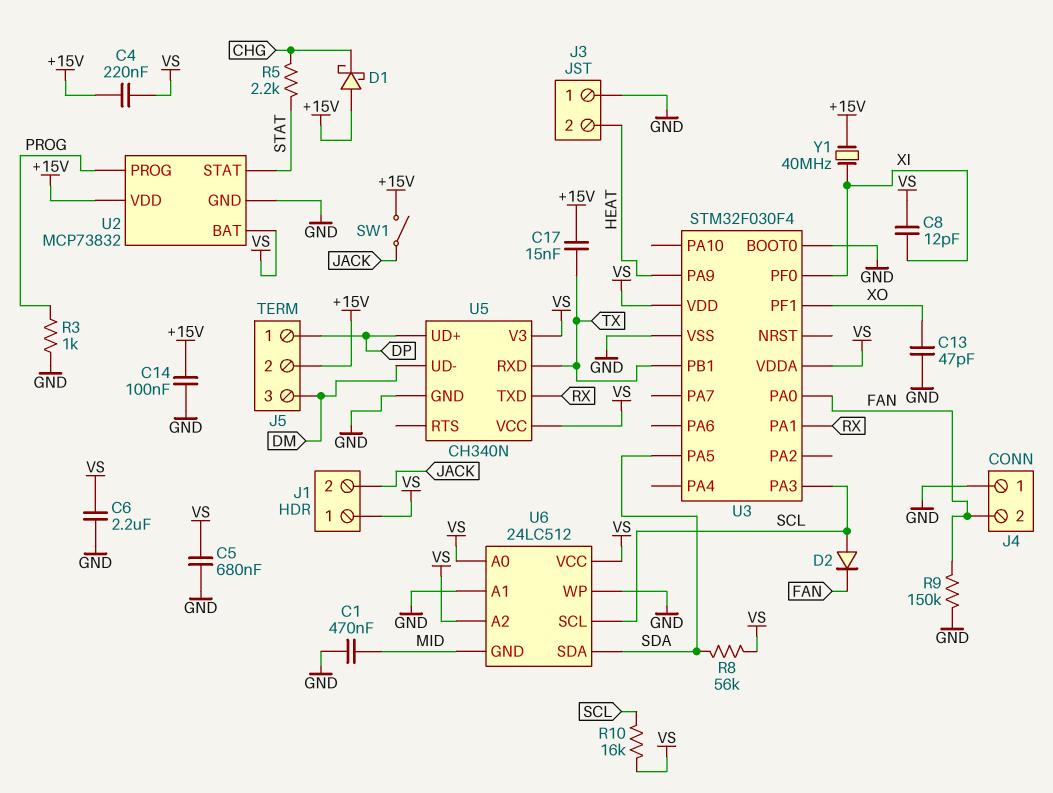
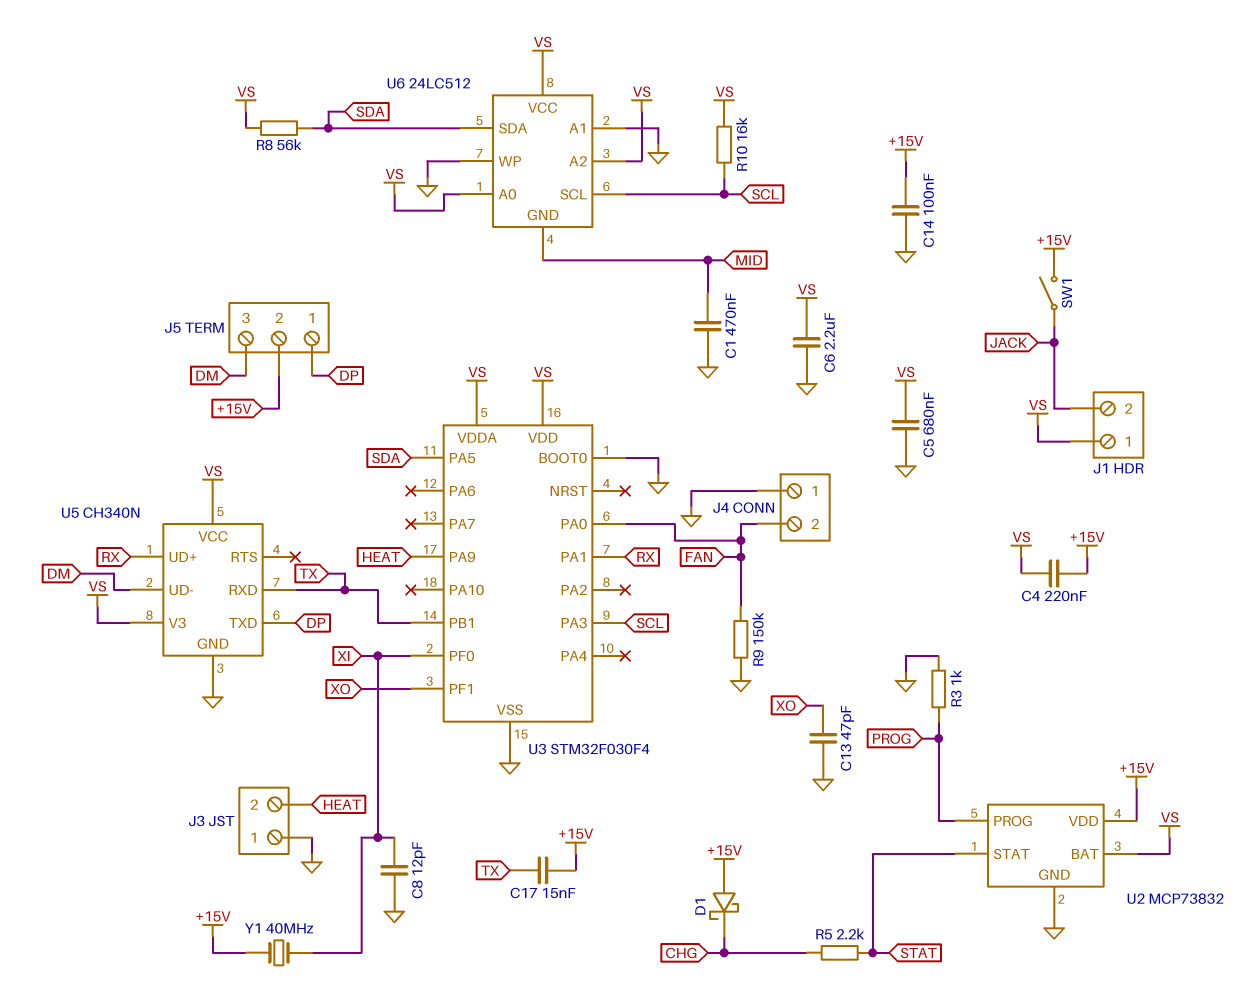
C8: 12pF (VS, XI) -> 12pF (GND, XI)
D2: diode (A SCL, K FAN) -> none
U5 pin TXD: RX -> DP
U5 pin UD+: DP -> RX

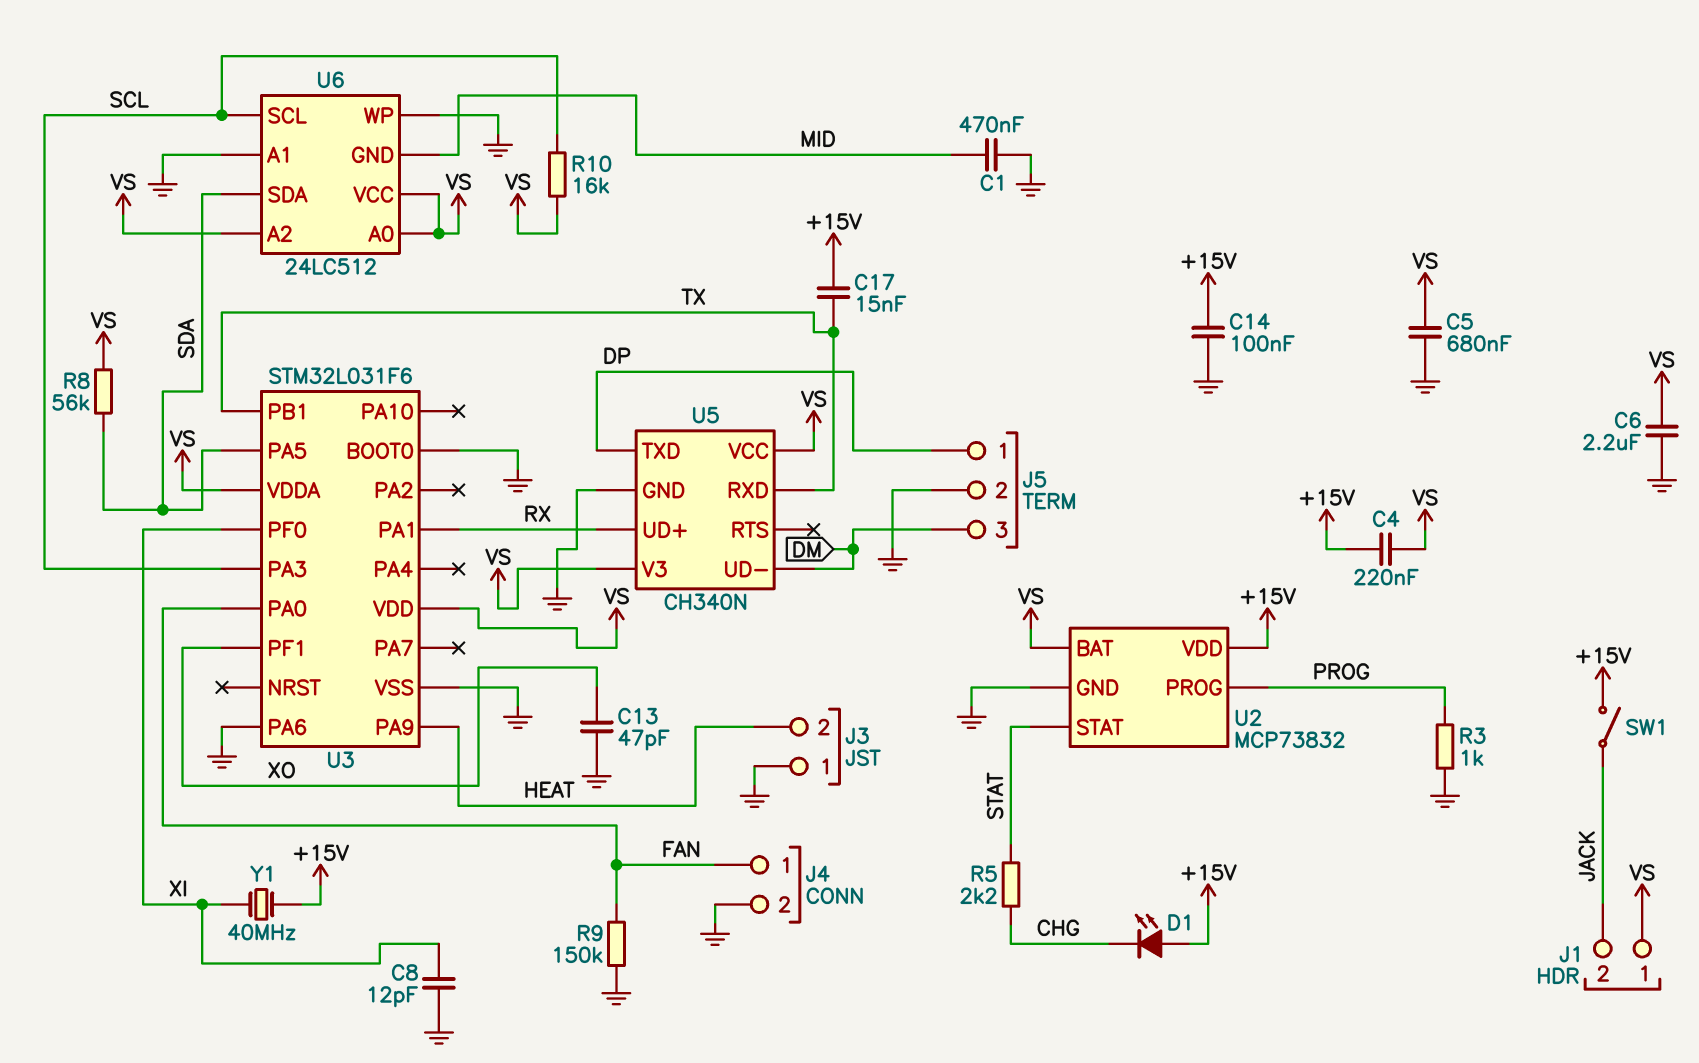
D1: schottky (A +15V, K CHG) -> LED (A +15V, K CHG)
J4 pin 1: GND -> FAN
J4 pin 2: FAN -> GND
J5 pin 2: +15V -> GND
U3: STM32F030F4 -> STM32L031F6
U3 pin PA6: none -> GND

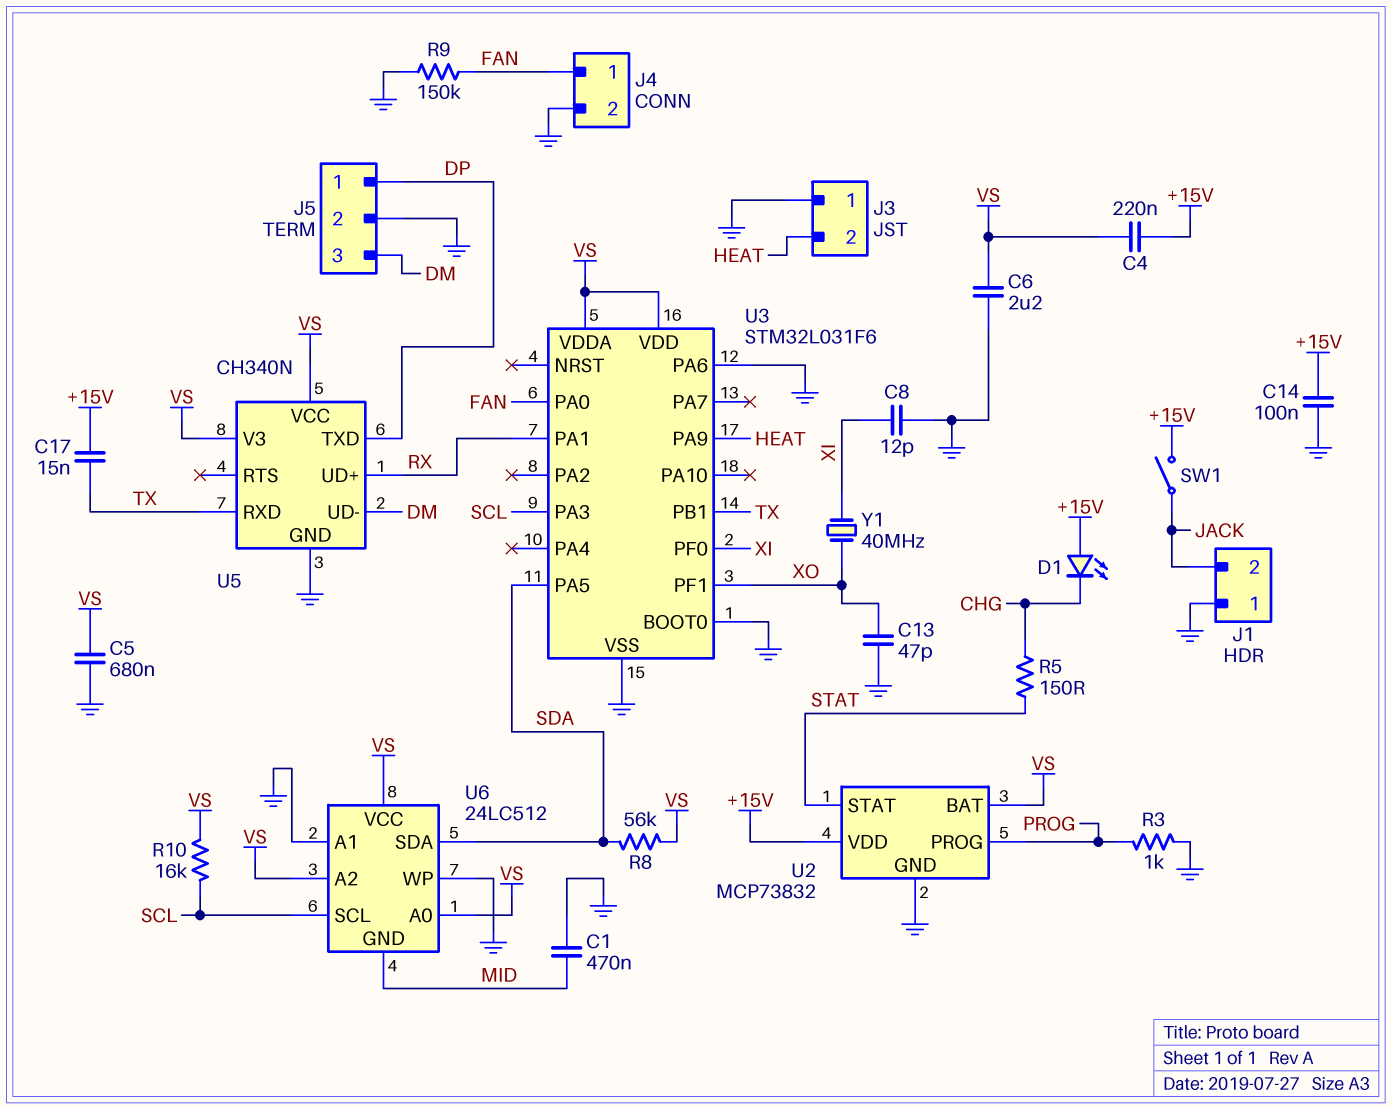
J1 pin 1: VS -> GND
R5: 2.2k (CHG, STAT) -> 150 (CHG, STAT)
Y1: 40MHz (+15V, XI) -> 40MHz (XI, XO)

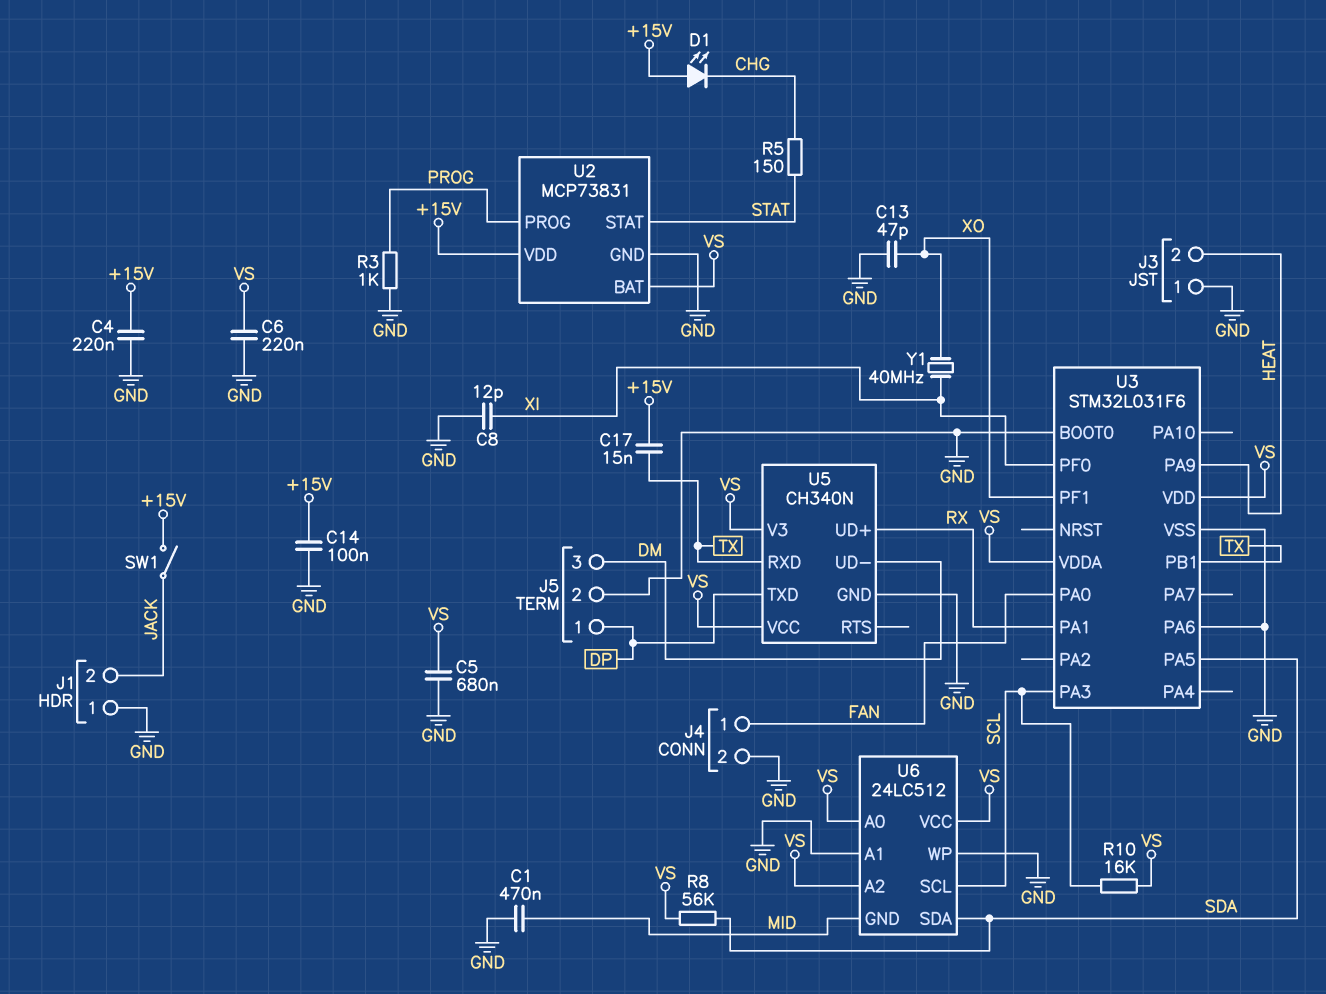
C4: 220nF (+15V, VS) -> 220nF (+15V, GND)
C6: 2.2uF (GND, VS) -> 220nF (GND, VS)
R9: 150k (FAN, GND) -> none
U2: MCP73832 -> MCP73831

